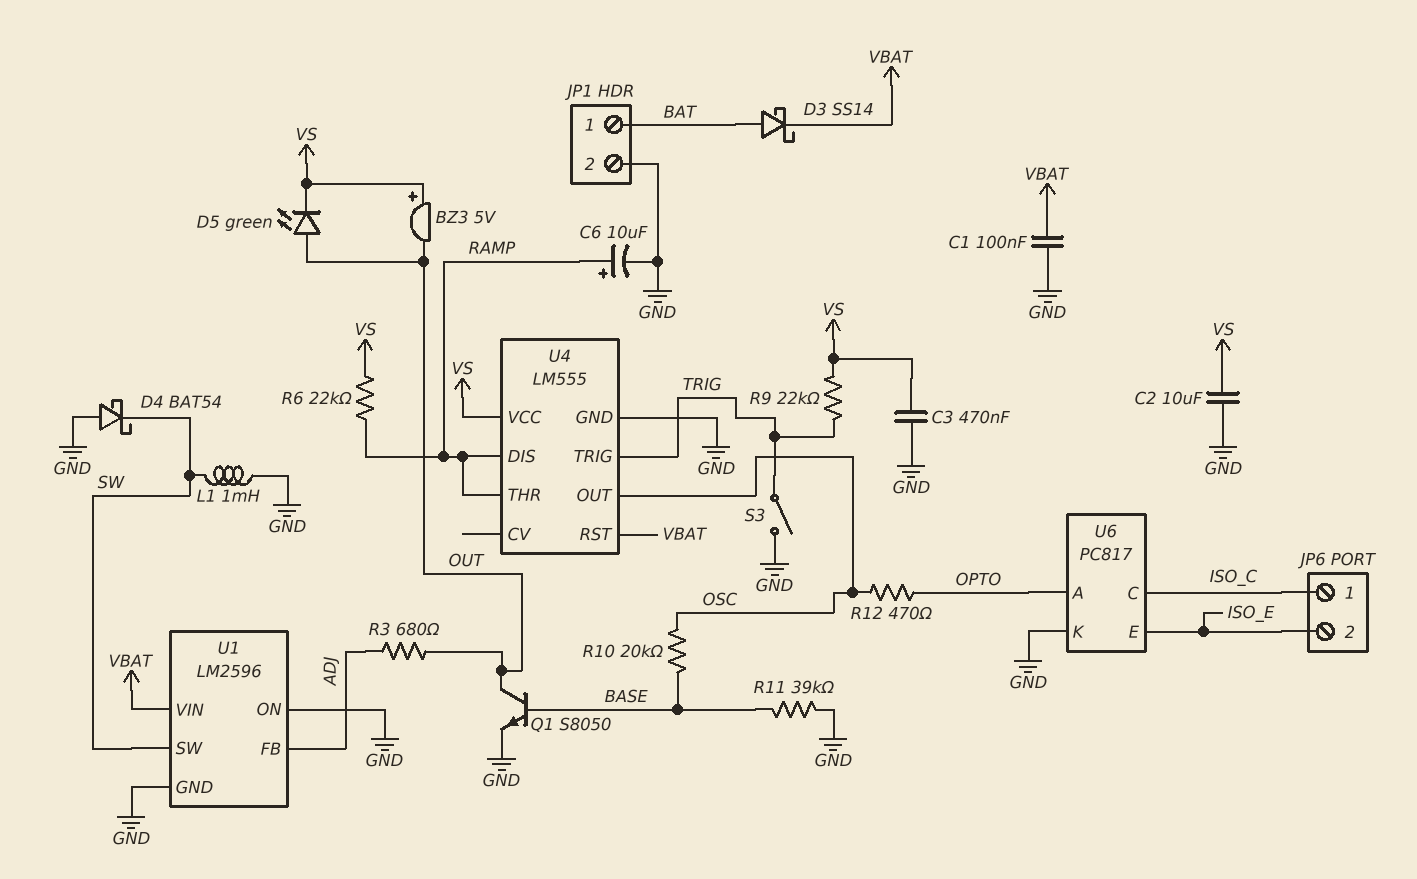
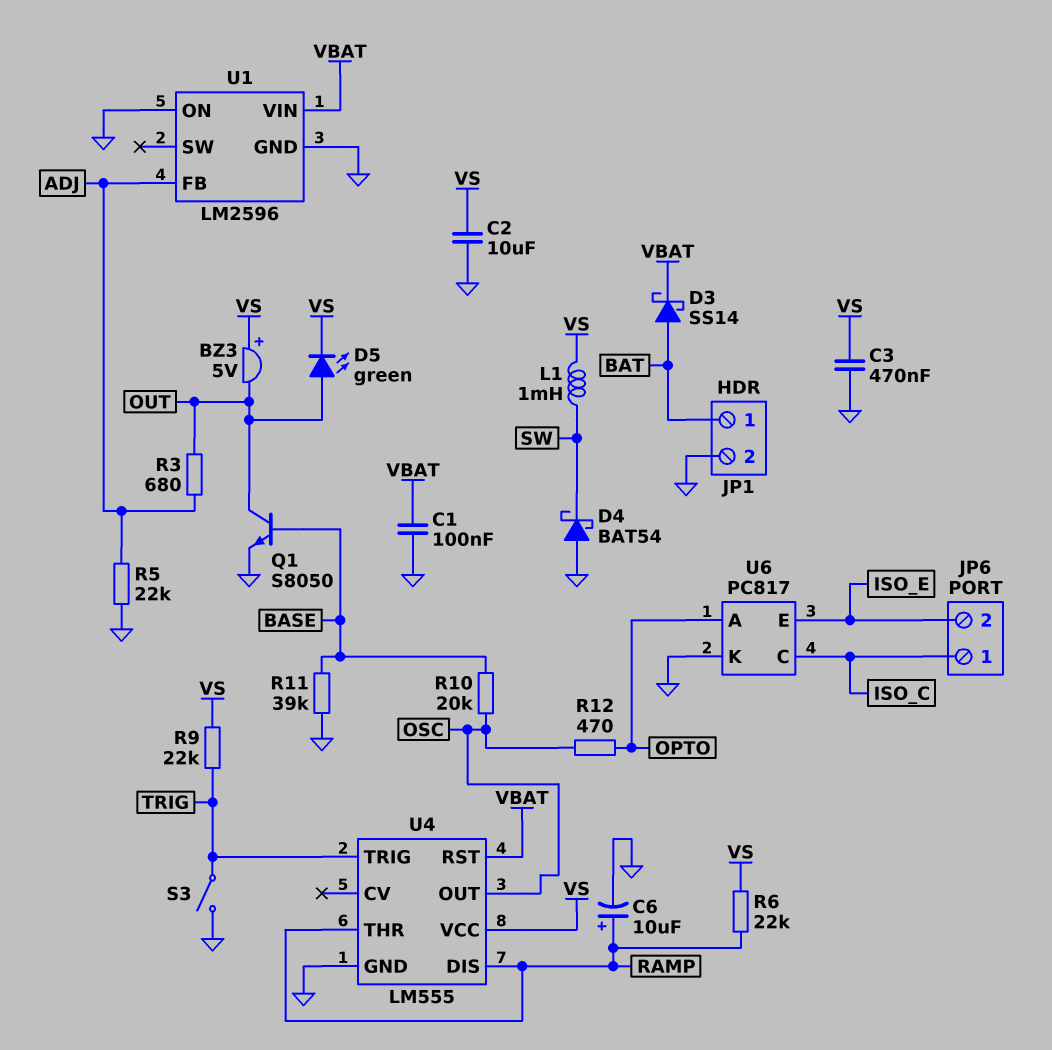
L1: 1mH (GND, SW) -> 1mH (SW, VS)
R5: none -> 22k (ADJ, GND)
U1 pin SW: SW -> none

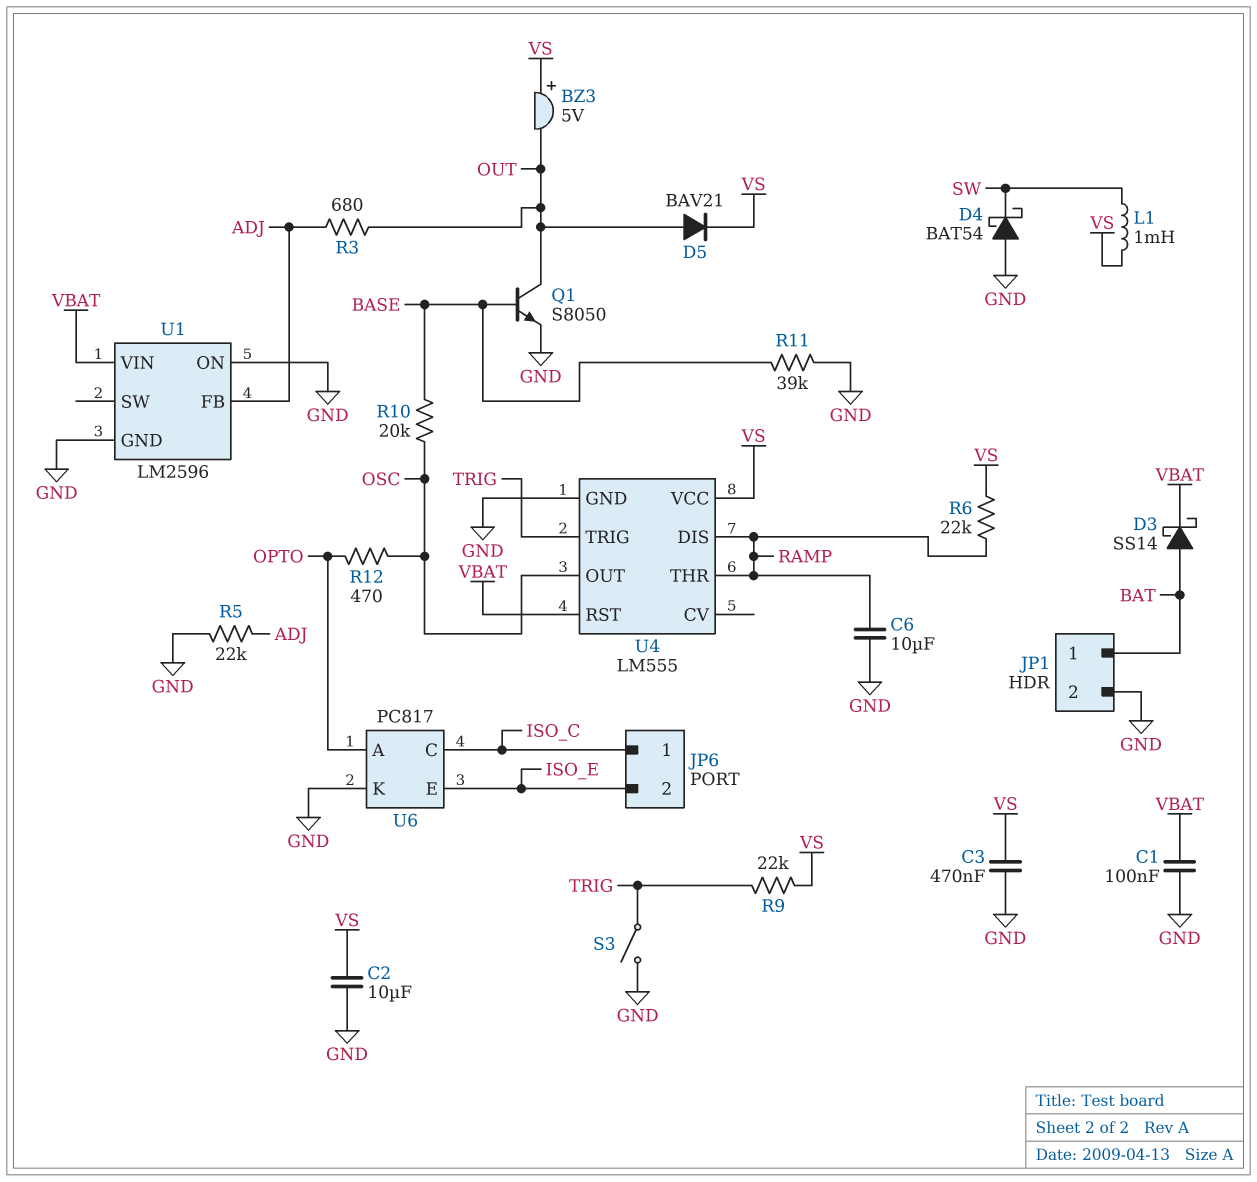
C6: 10uF (plus RAMP, minus GND) -> 10uF (GND, RAMP)
D5: LED green (A OUT, K VS) -> diode BAV21 (A OUT, K VS)

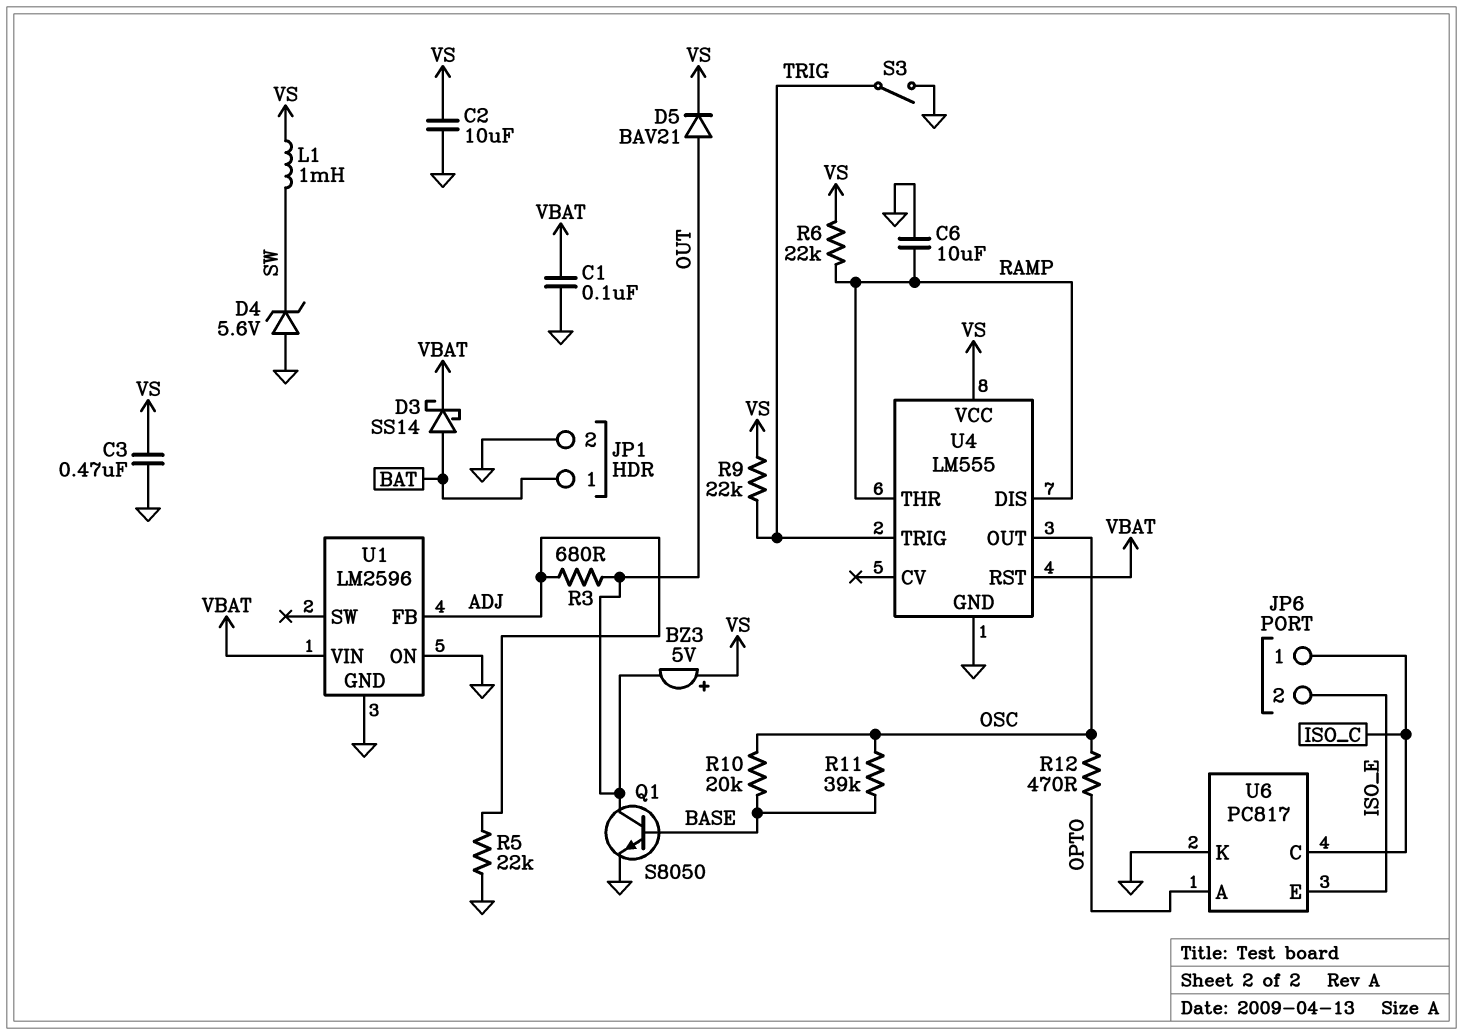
D4: schottky BAT54 (A GND, K SW) -> zener 5.6V (A GND, K SW)
R11: 39k (BASE, GND) -> 39k (BASE, OSC)

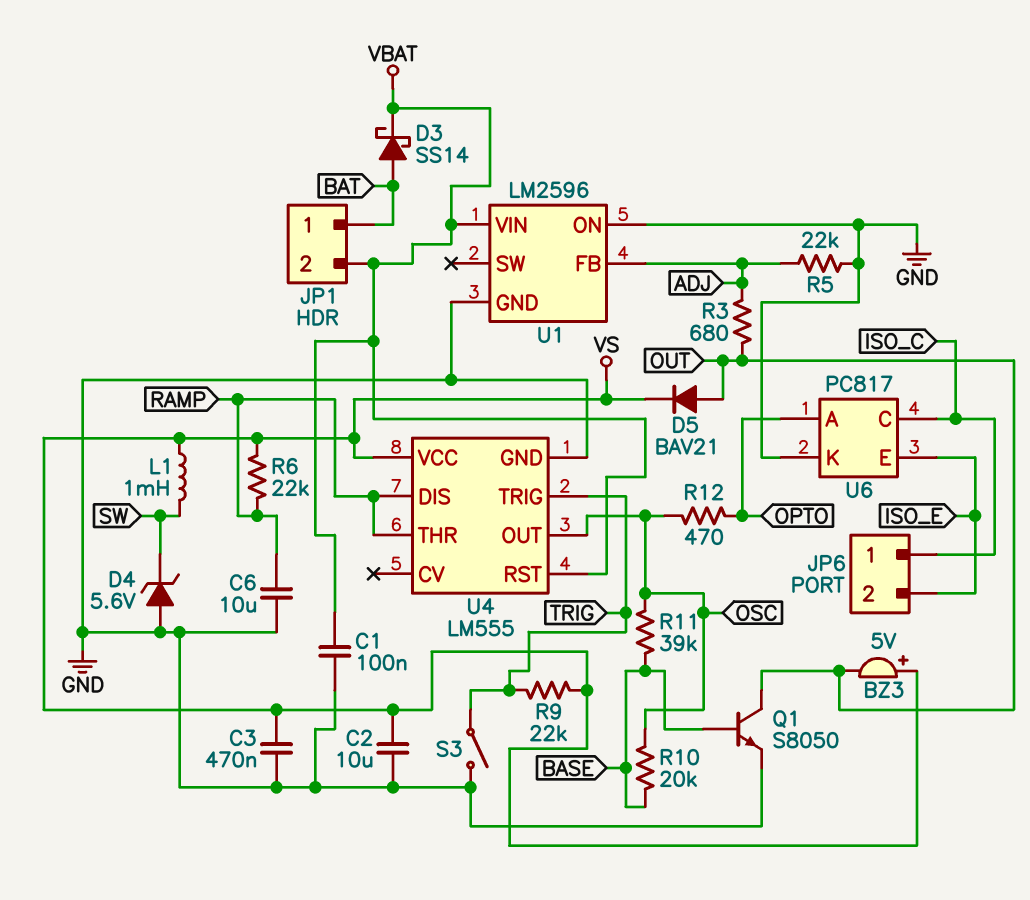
JP1 pin 2: GND -> VBAT

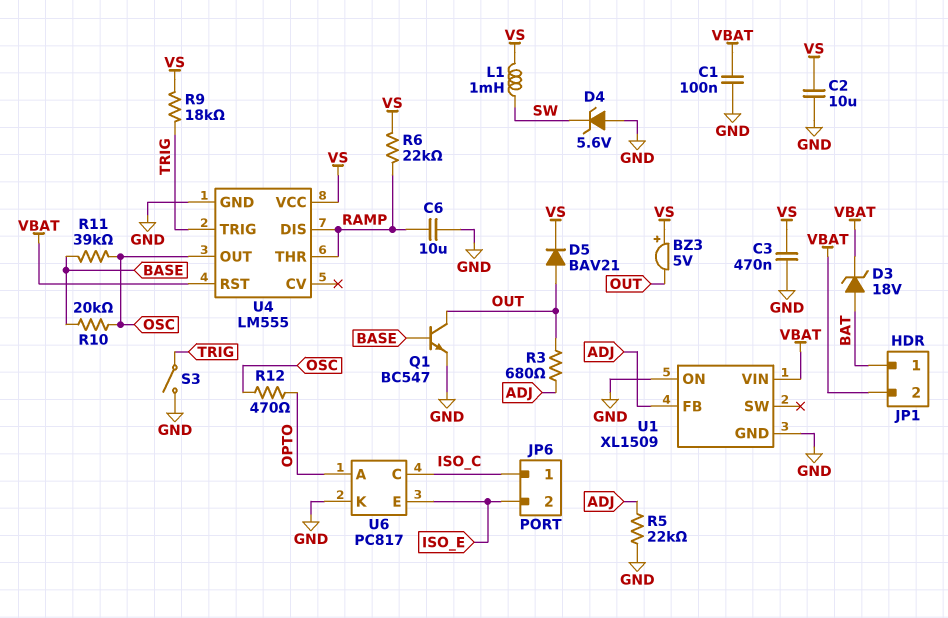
D3: schottky SS14 (A BAT, K VBAT) -> zener 18V (A BAT, K VBAT)
Q1: NPN S8050 (B BASE, C OUT, E GND) -> NPN BC547 (B BASE, C OUT, E GND)
R9: 22k (TRIG, VS) -> 18k (TRIG, VS)
U1: LM2596 -> XL1509

